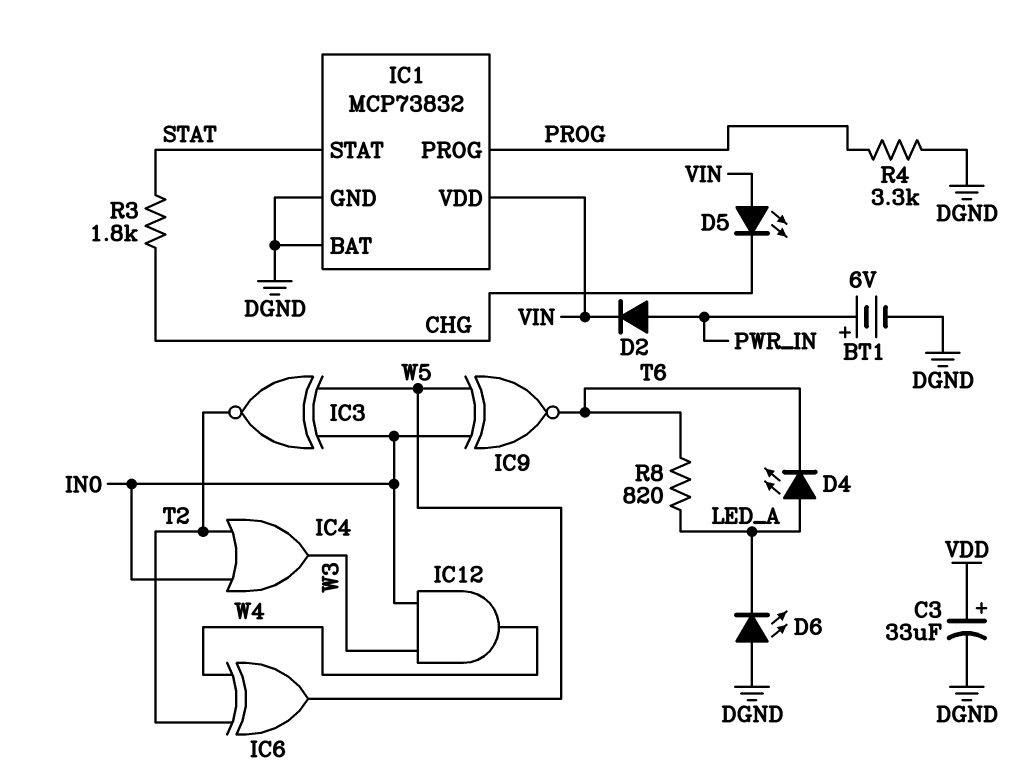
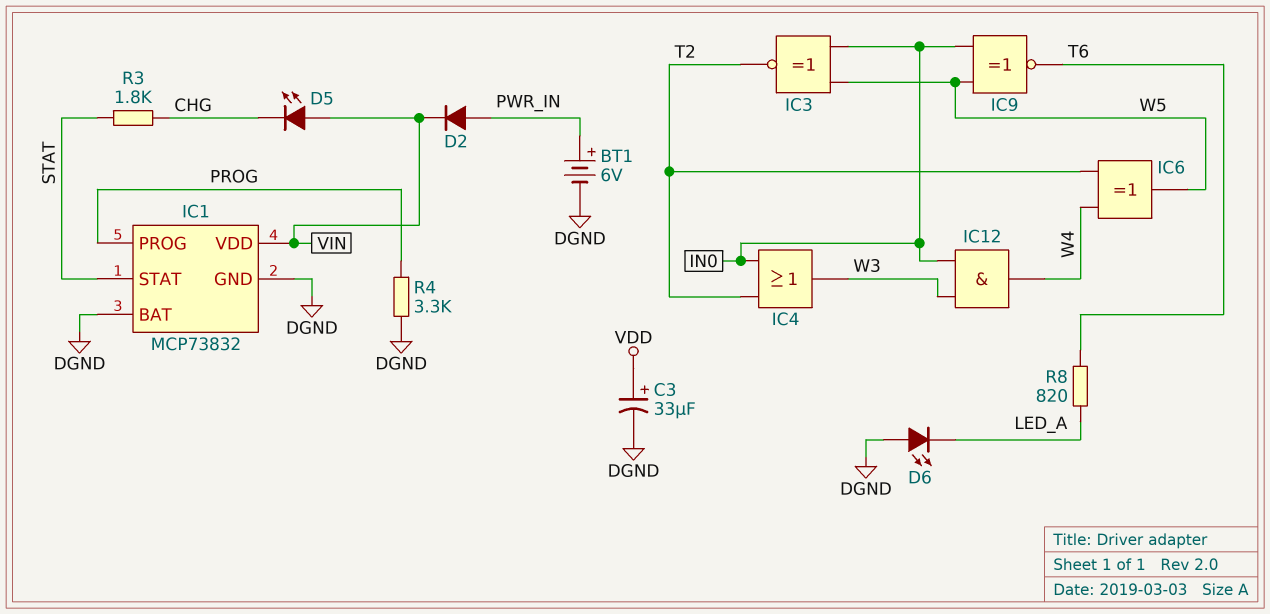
D4: LED (A LED_A, K T6) -> none

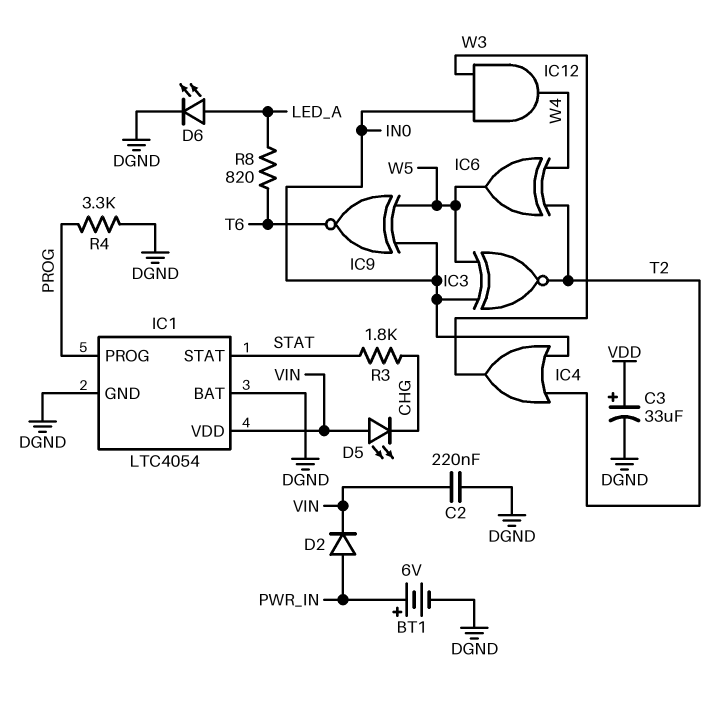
C2: none -> 220nF (DGND, VIN)
D6: LED (A DGND, K LED_A) -> LED (A LED_A, K DGND)
IC1: MCP73832 -> LTC4054

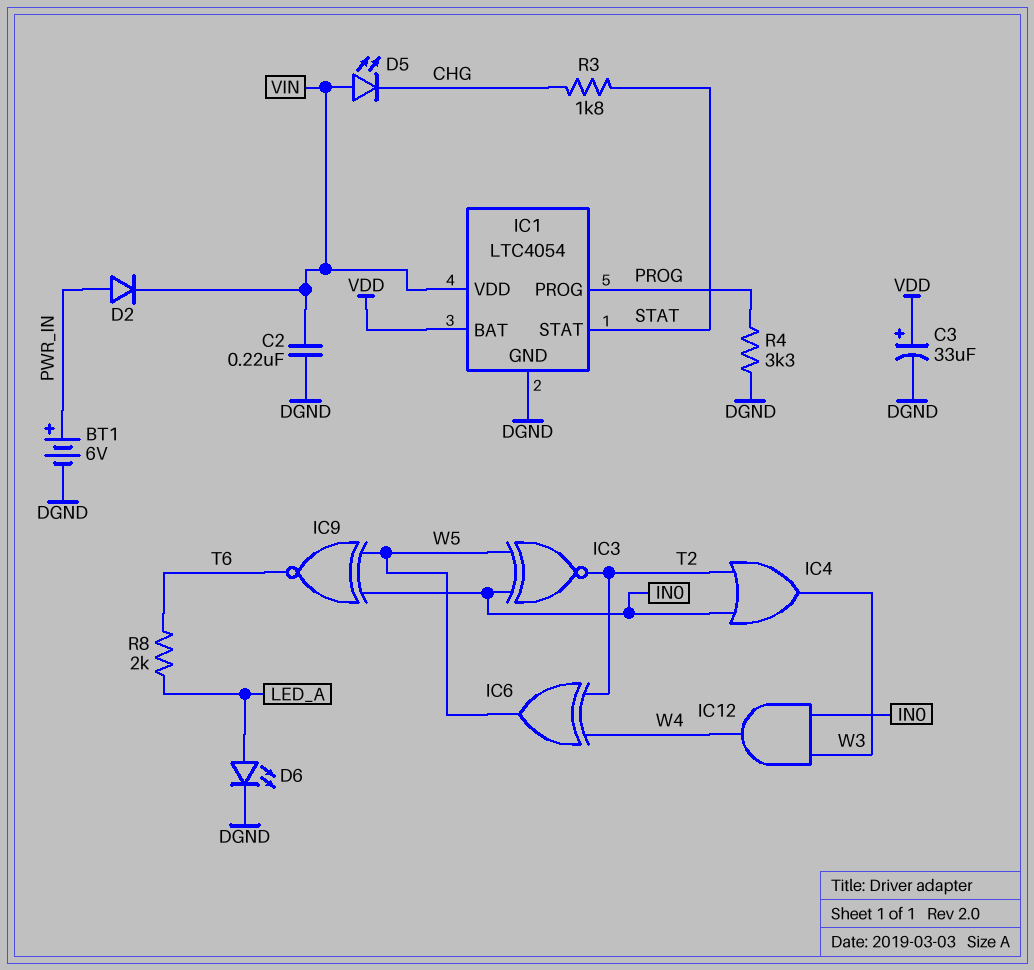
IC1 pin BAT: DGND -> VDD
R8: 820 (LED_A, T6) -> 2k (LED_A, T6)

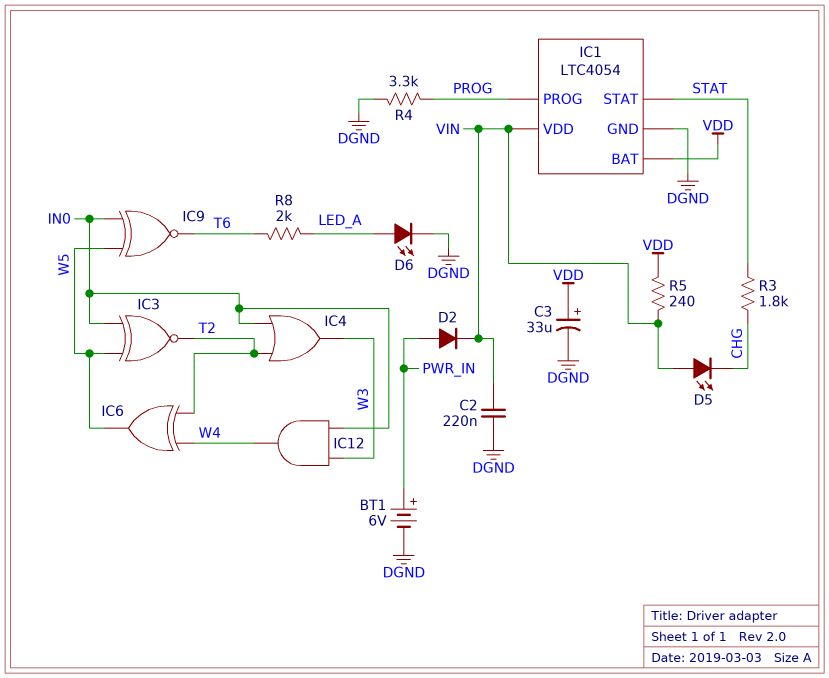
R5: none -> 240 (VDD, VIN)

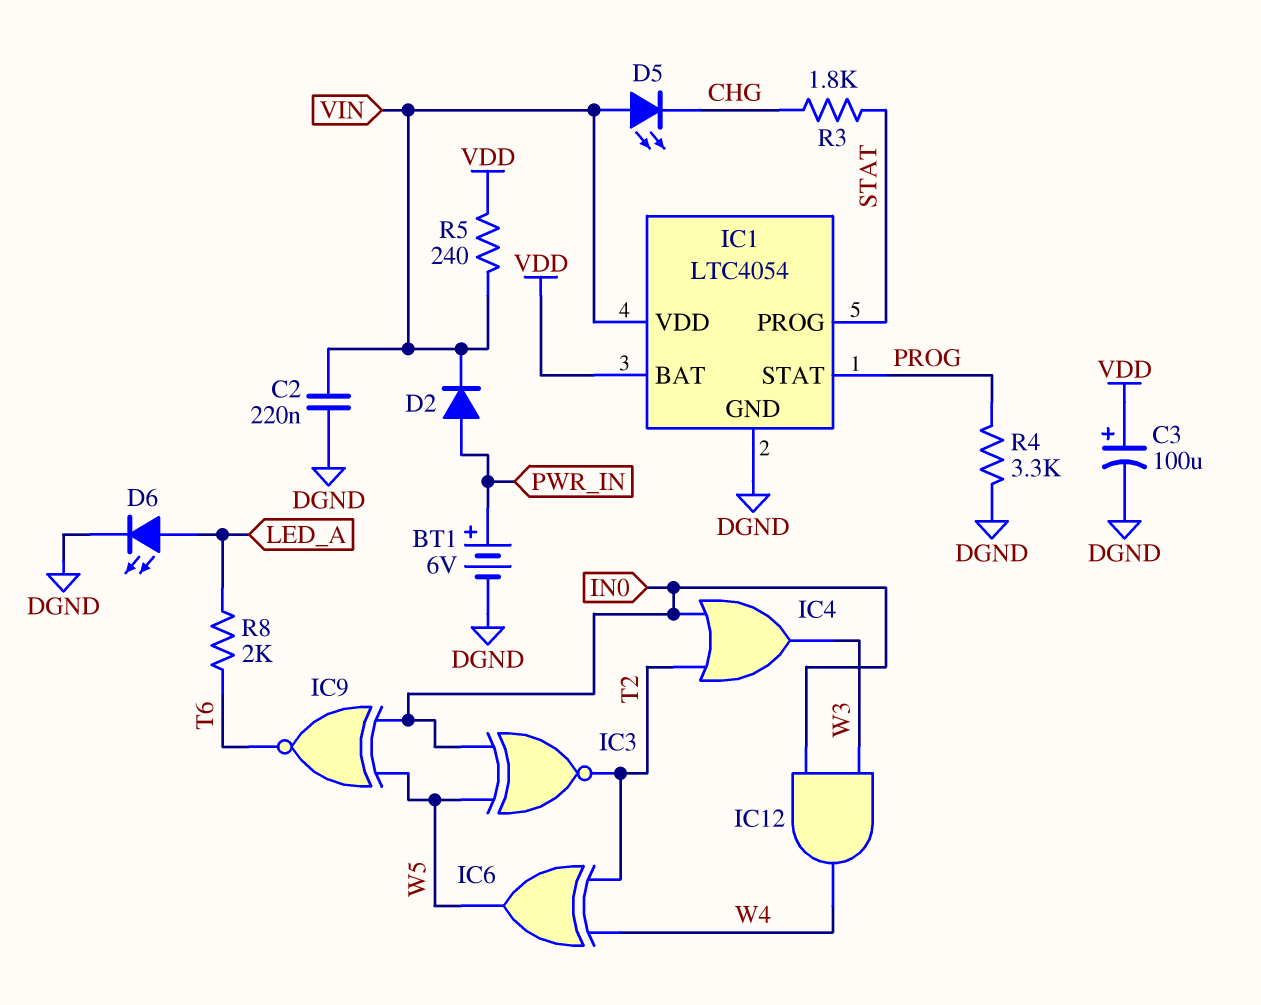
C3: 33uF (plus VDD, minus DGND) -> 100uF (plus VDD, minus DGND)
IC1 pin PROG: PROG -> STAT
IC1 pin STAT: STAT -> PROG

